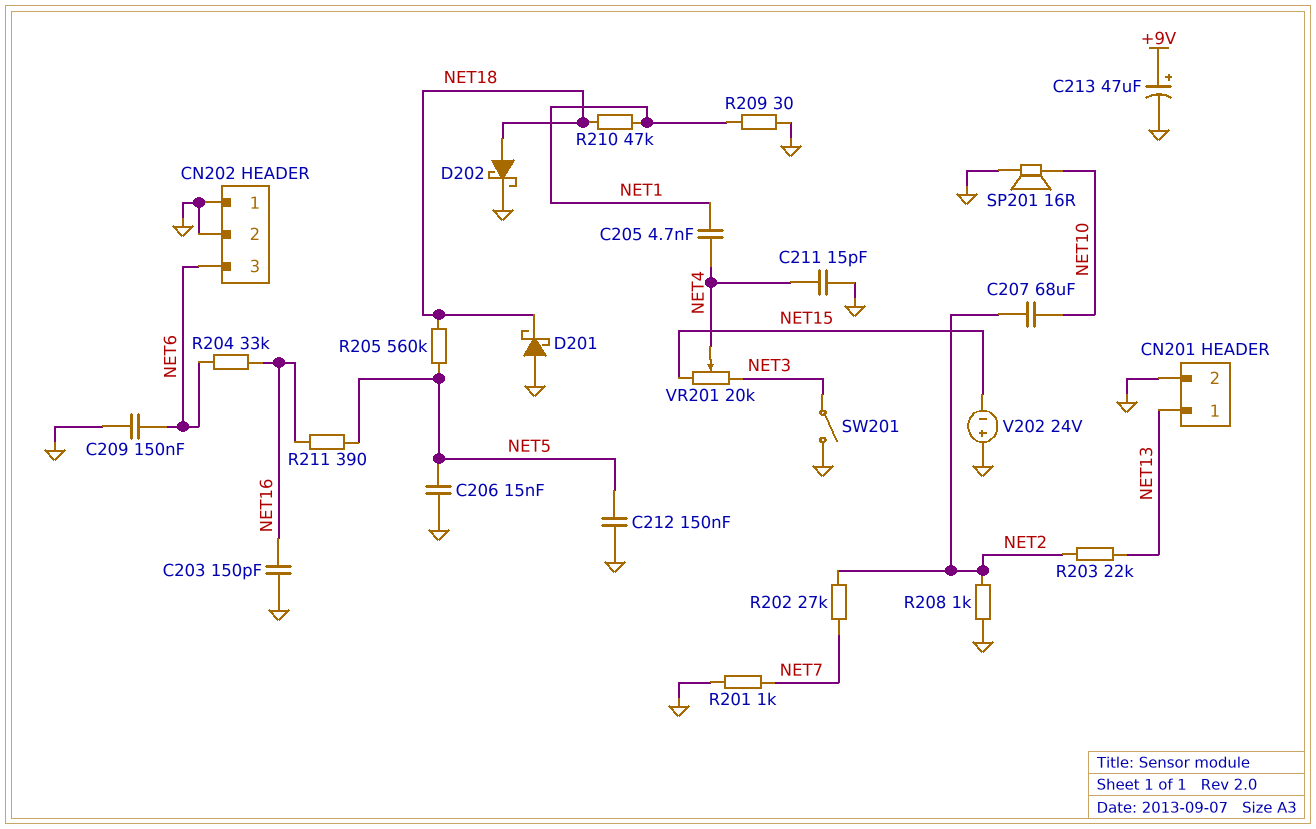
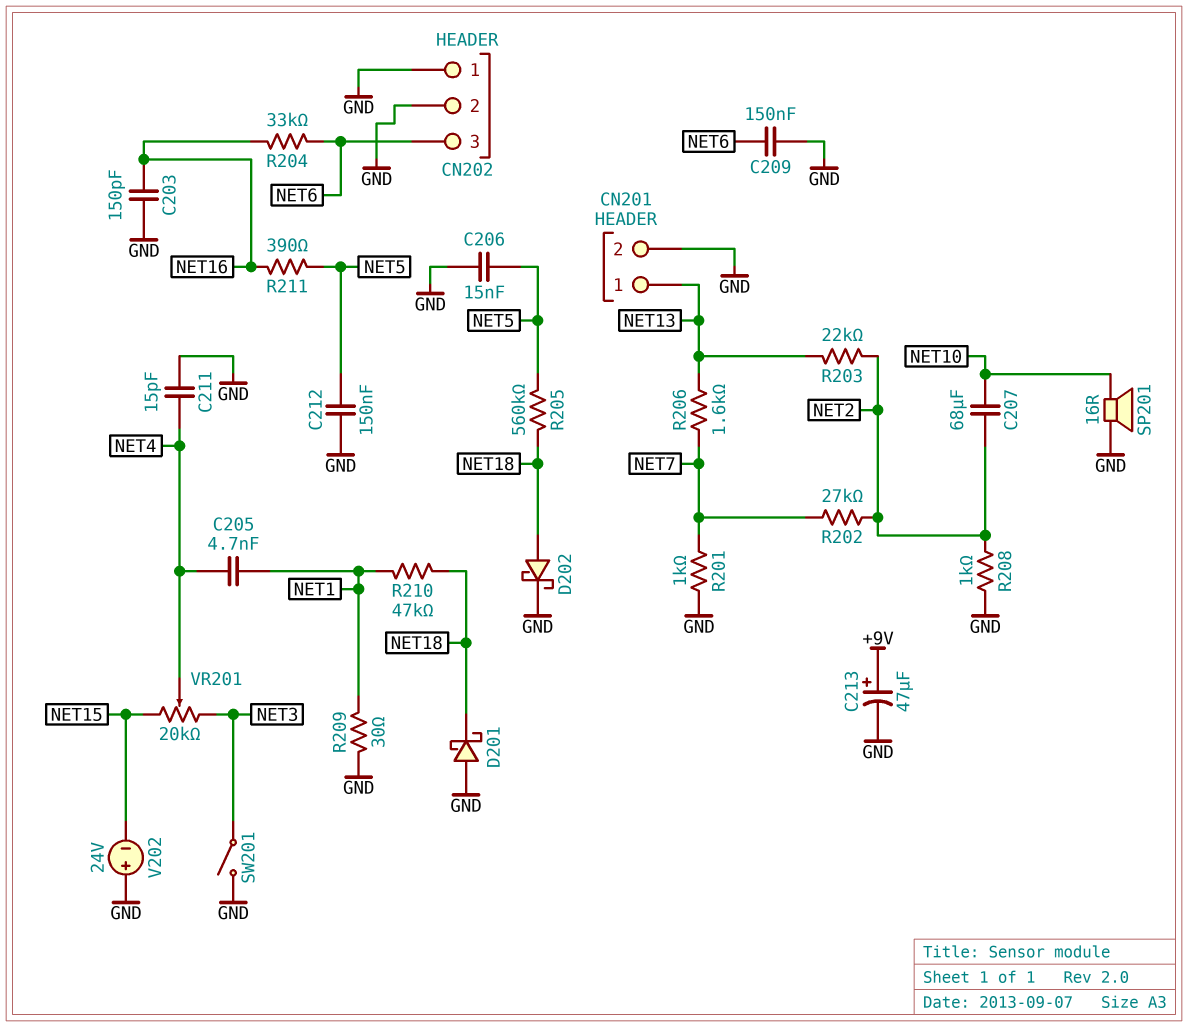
R206: none -> 1.6k (NET7, NET13)

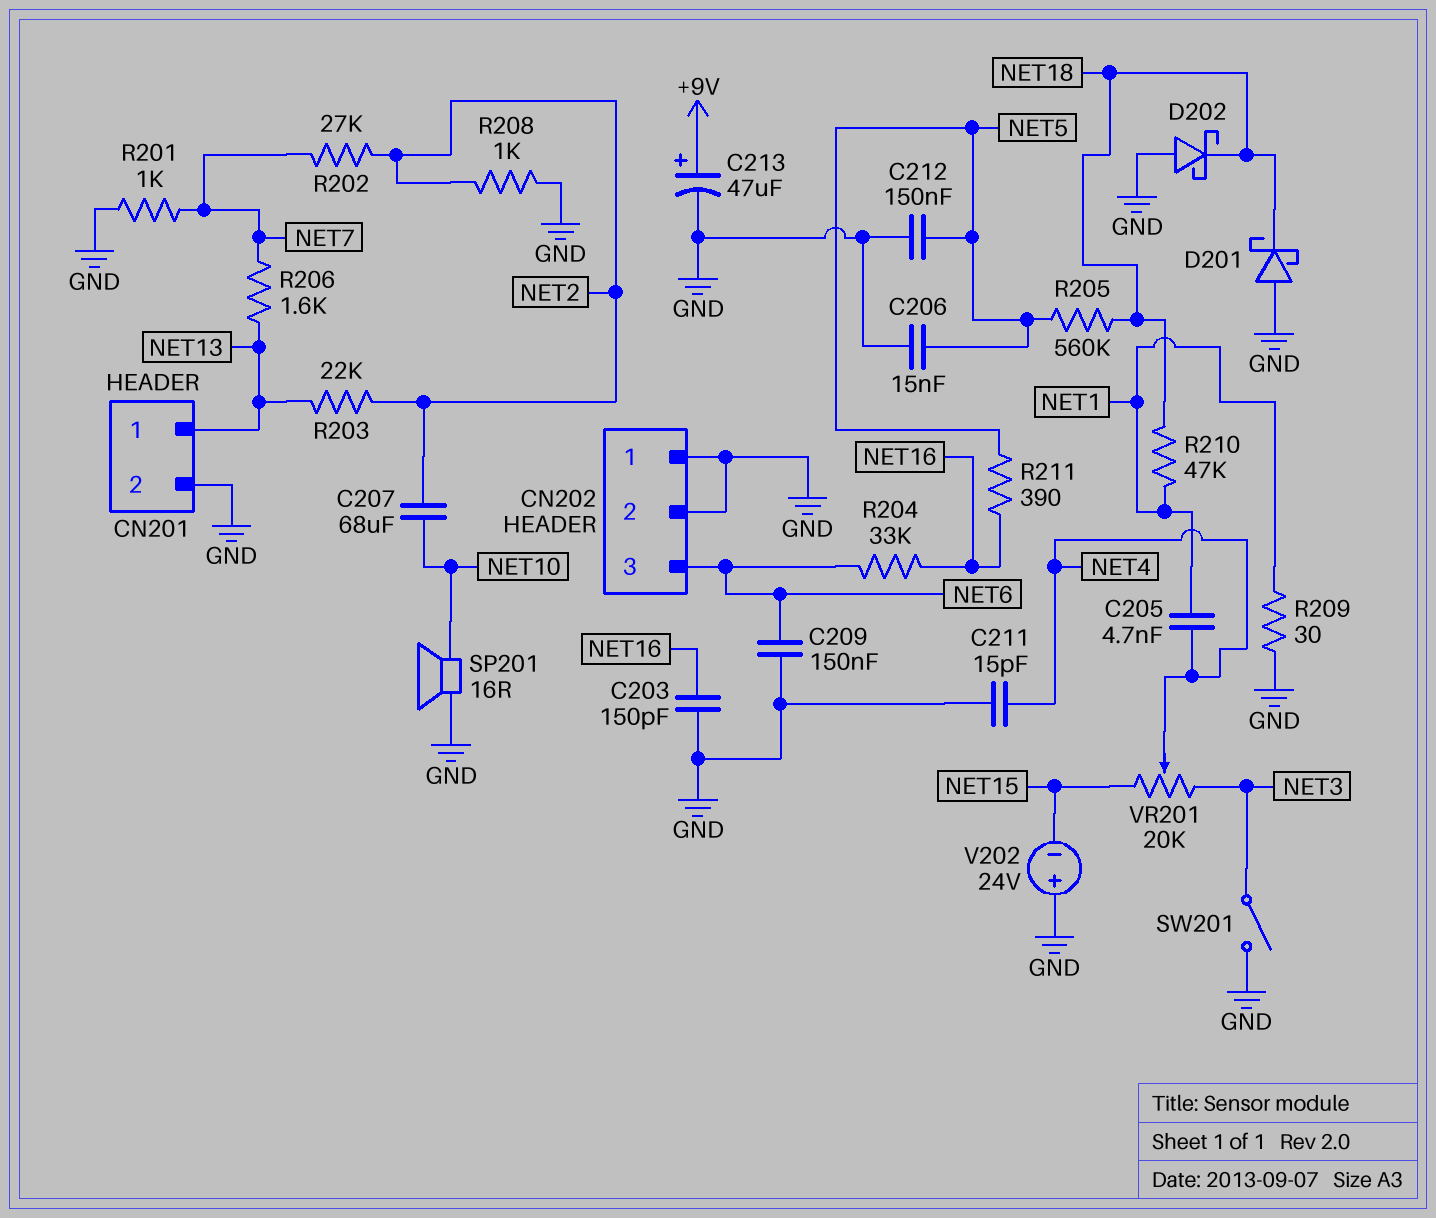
D202: schottky (A NET18, K GND) -> schottky (A GND, K NET18)

